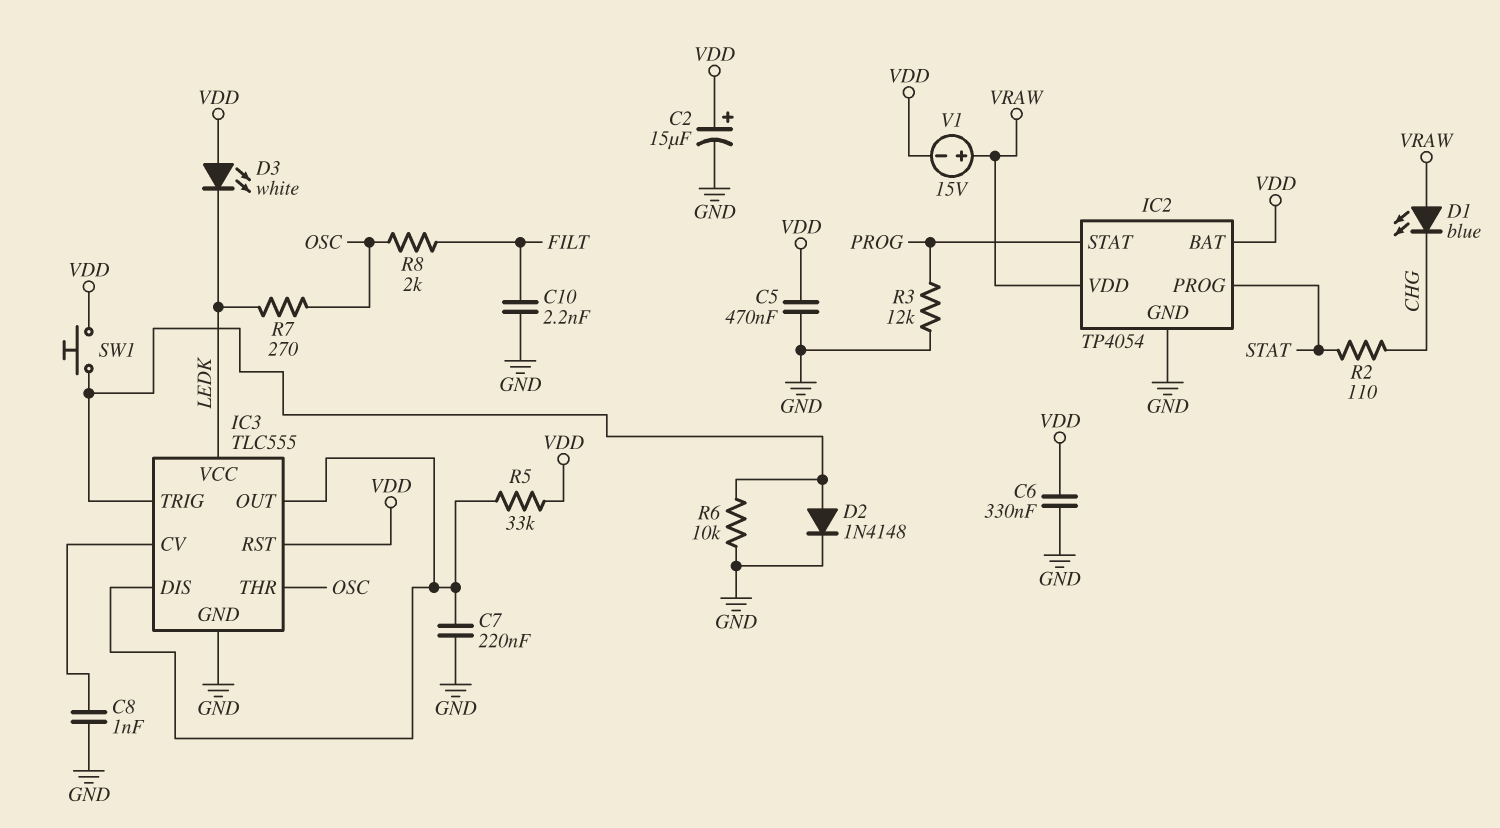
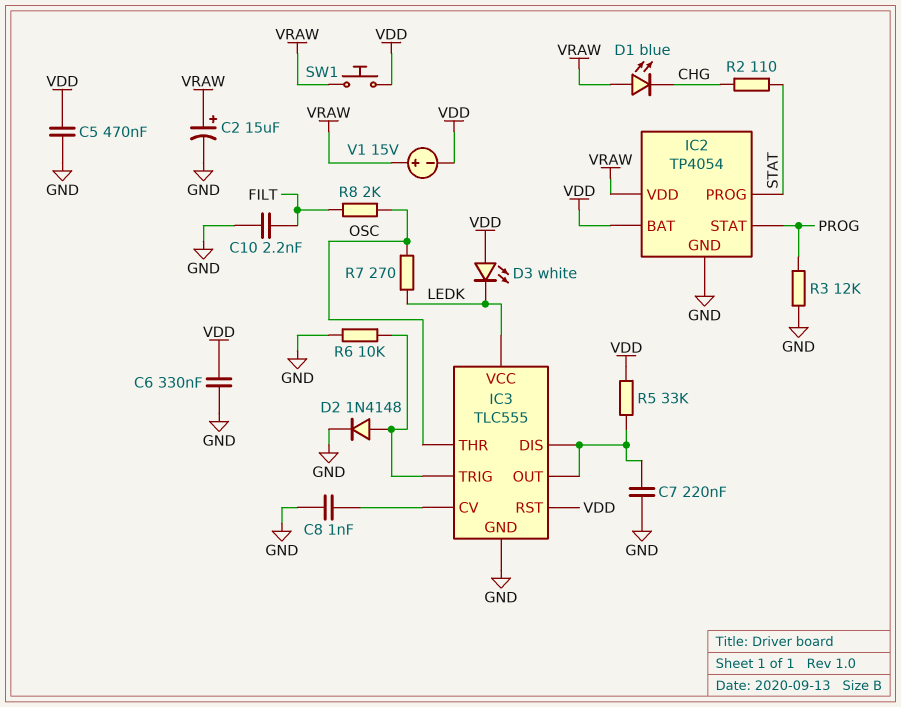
C2: 15uF (plus VDD, minus GND) -> 15uF (plus VRAW, minus GND)
SW1: button (IC3/TRIG, VDD) -> button (VDD, VRAW)

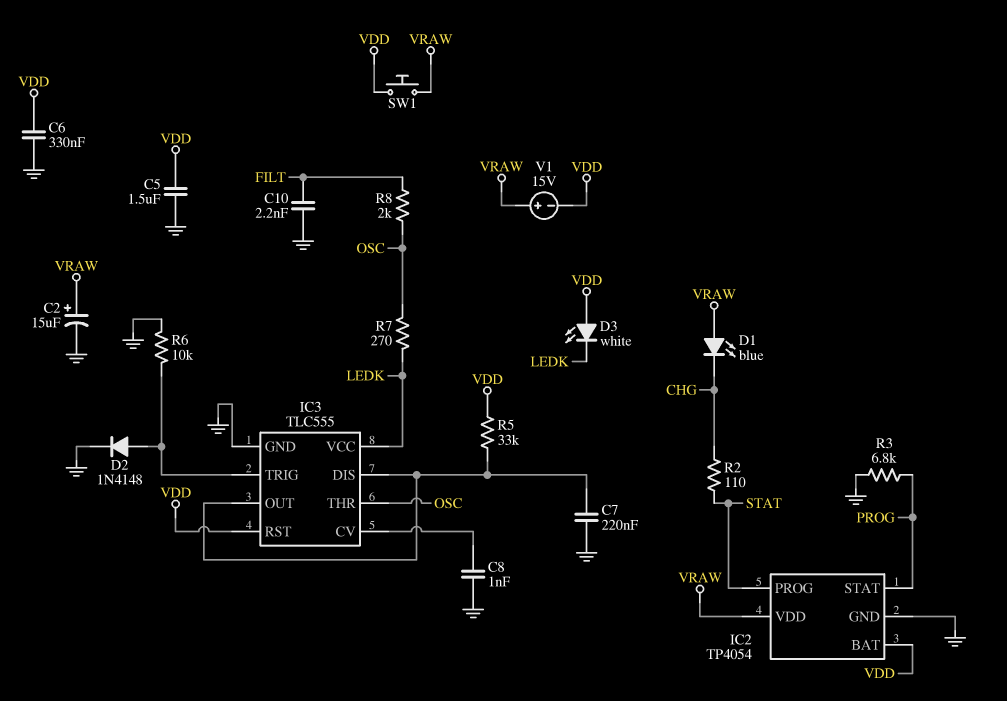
C5: 470nF (GND, VDD) -> 1.5uF (GND, VDD)
R3: 12k (GND, PROG) -> 6.8k (GND, PROG)

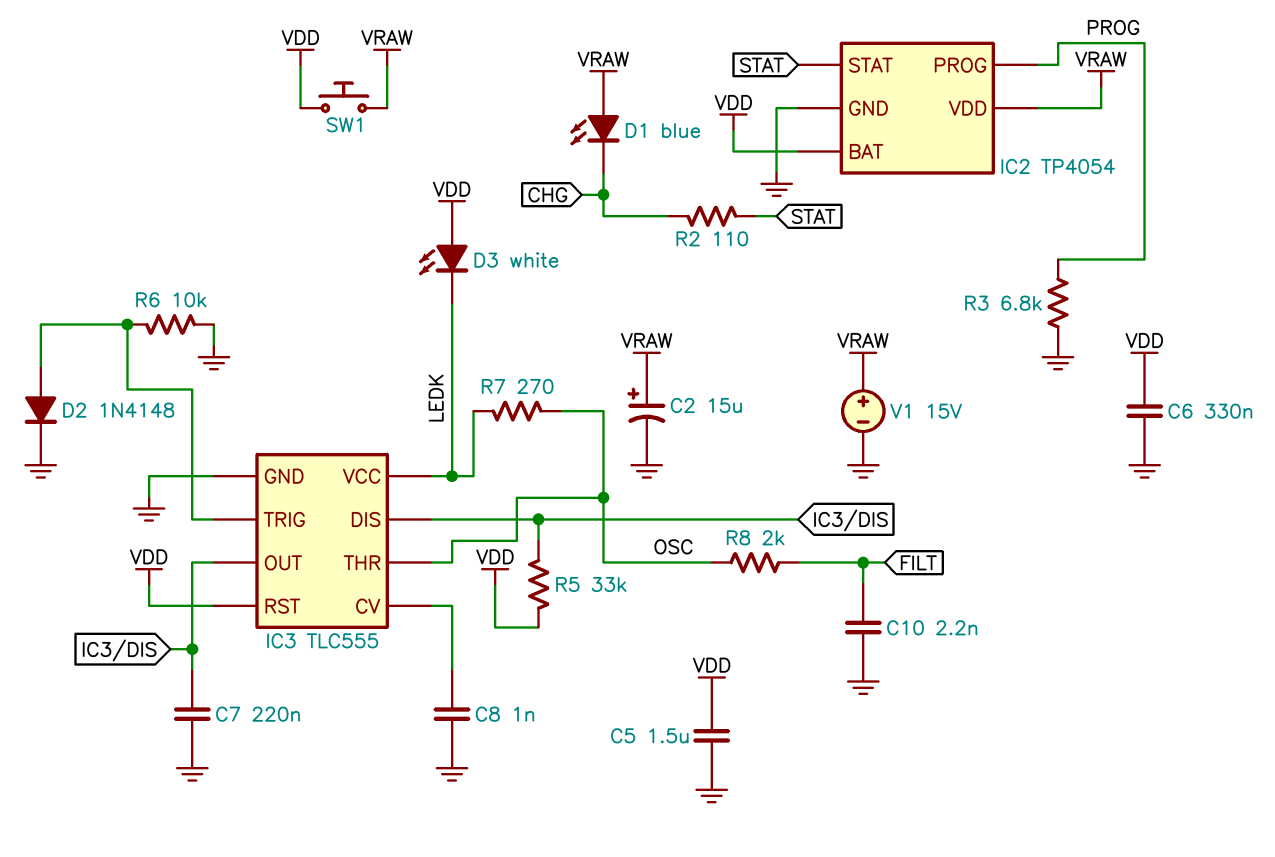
IC2 pin PROG: STAT -> PROG
IC2 pin STAT: PROG -> STAT
V1: 15V (plus VRAW, minus VDD) -> 15V (plus VRAW, minus GND)

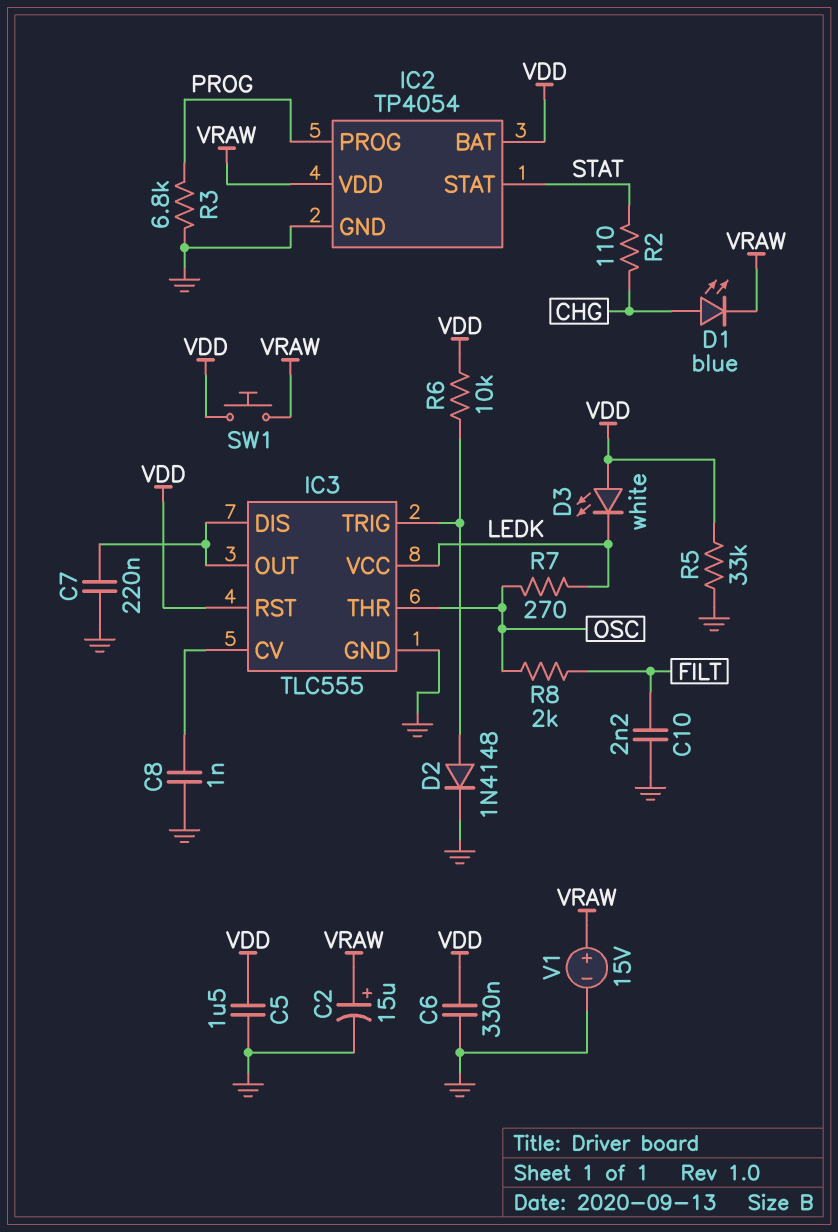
D1: LED blue (A VRAW, K CHG) -> LED blue (A CHG, K VRAW)
R5: 33k (IC3/DIS, VDD) -> 33k (GND, VDD)
R6: 10k (GND, IC3/TRIG) -> 10k (IC3/TRIG, VDD)

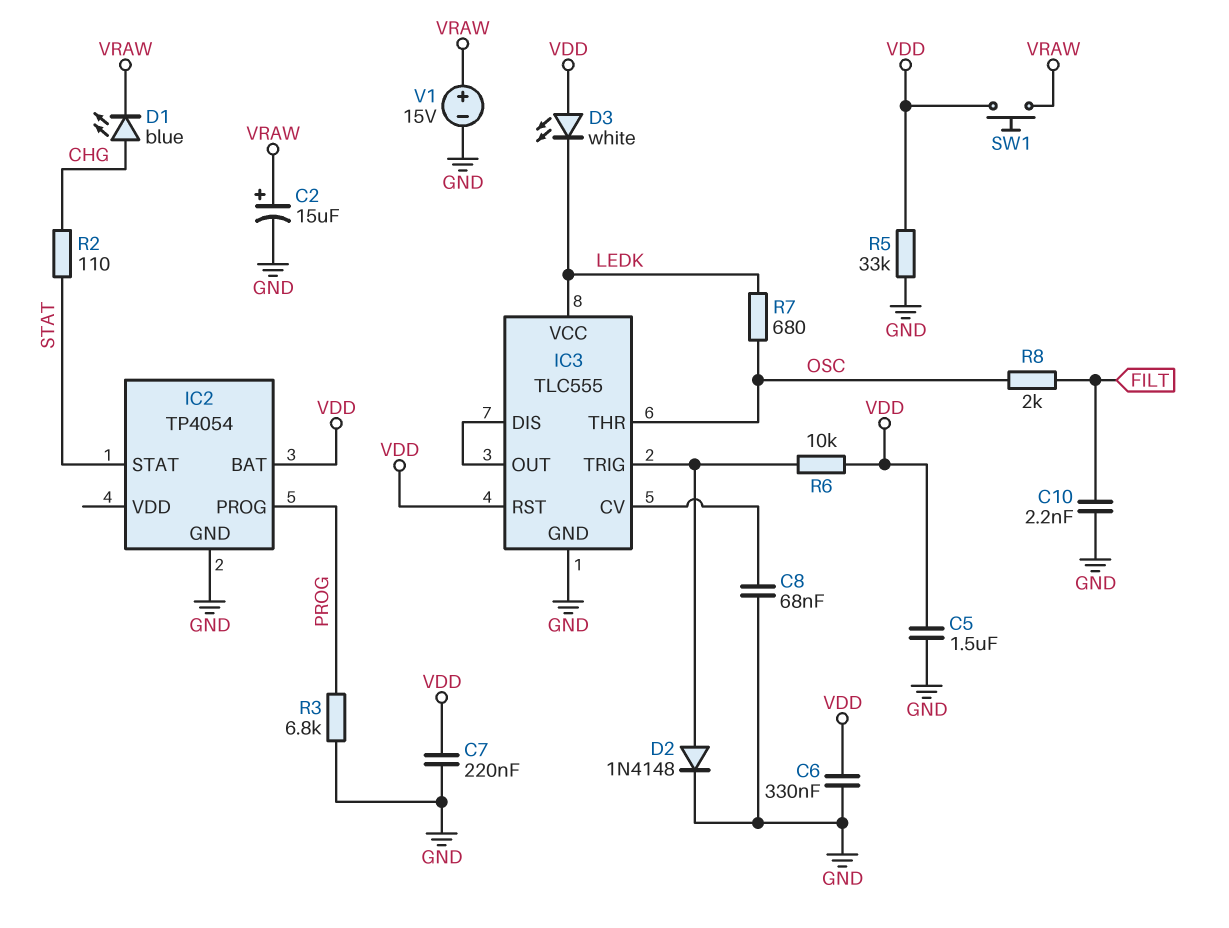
C7: 220nF (GND, IC3/DIS) -> 220nF (GND, VDD)
C8: 1nF (GND, IC3/CV) -> 68nF (GND, IC3/CV)
IC2 pin VDD: VRAW -> none
R7: 270 (LEDK, OSC) -> 680 (LEDK, OSC)

